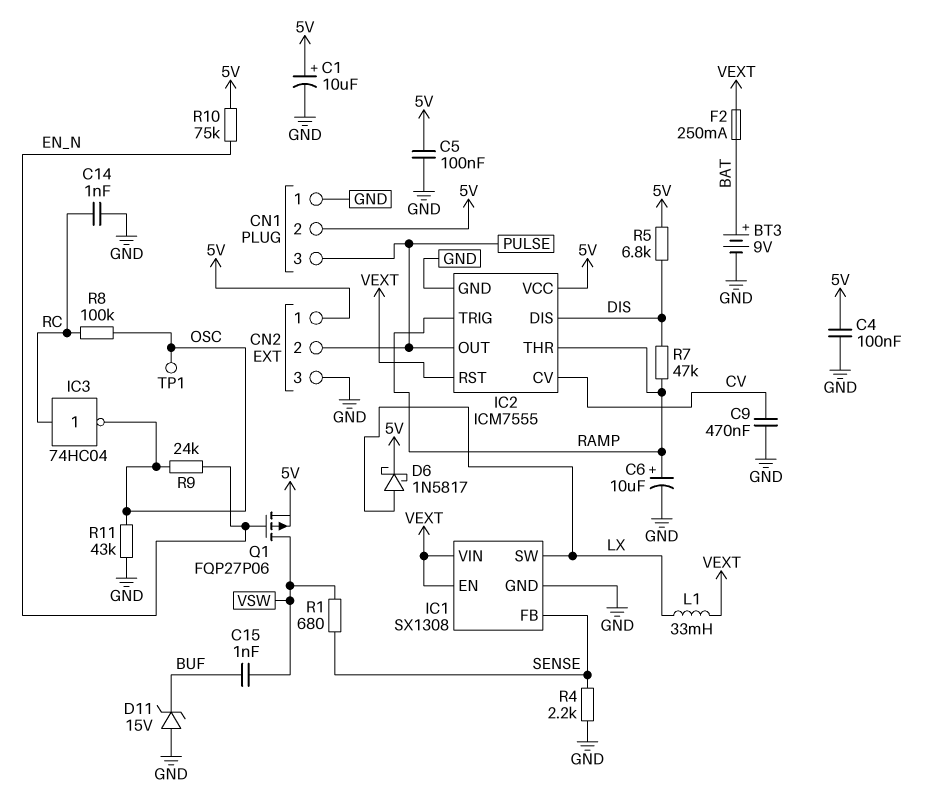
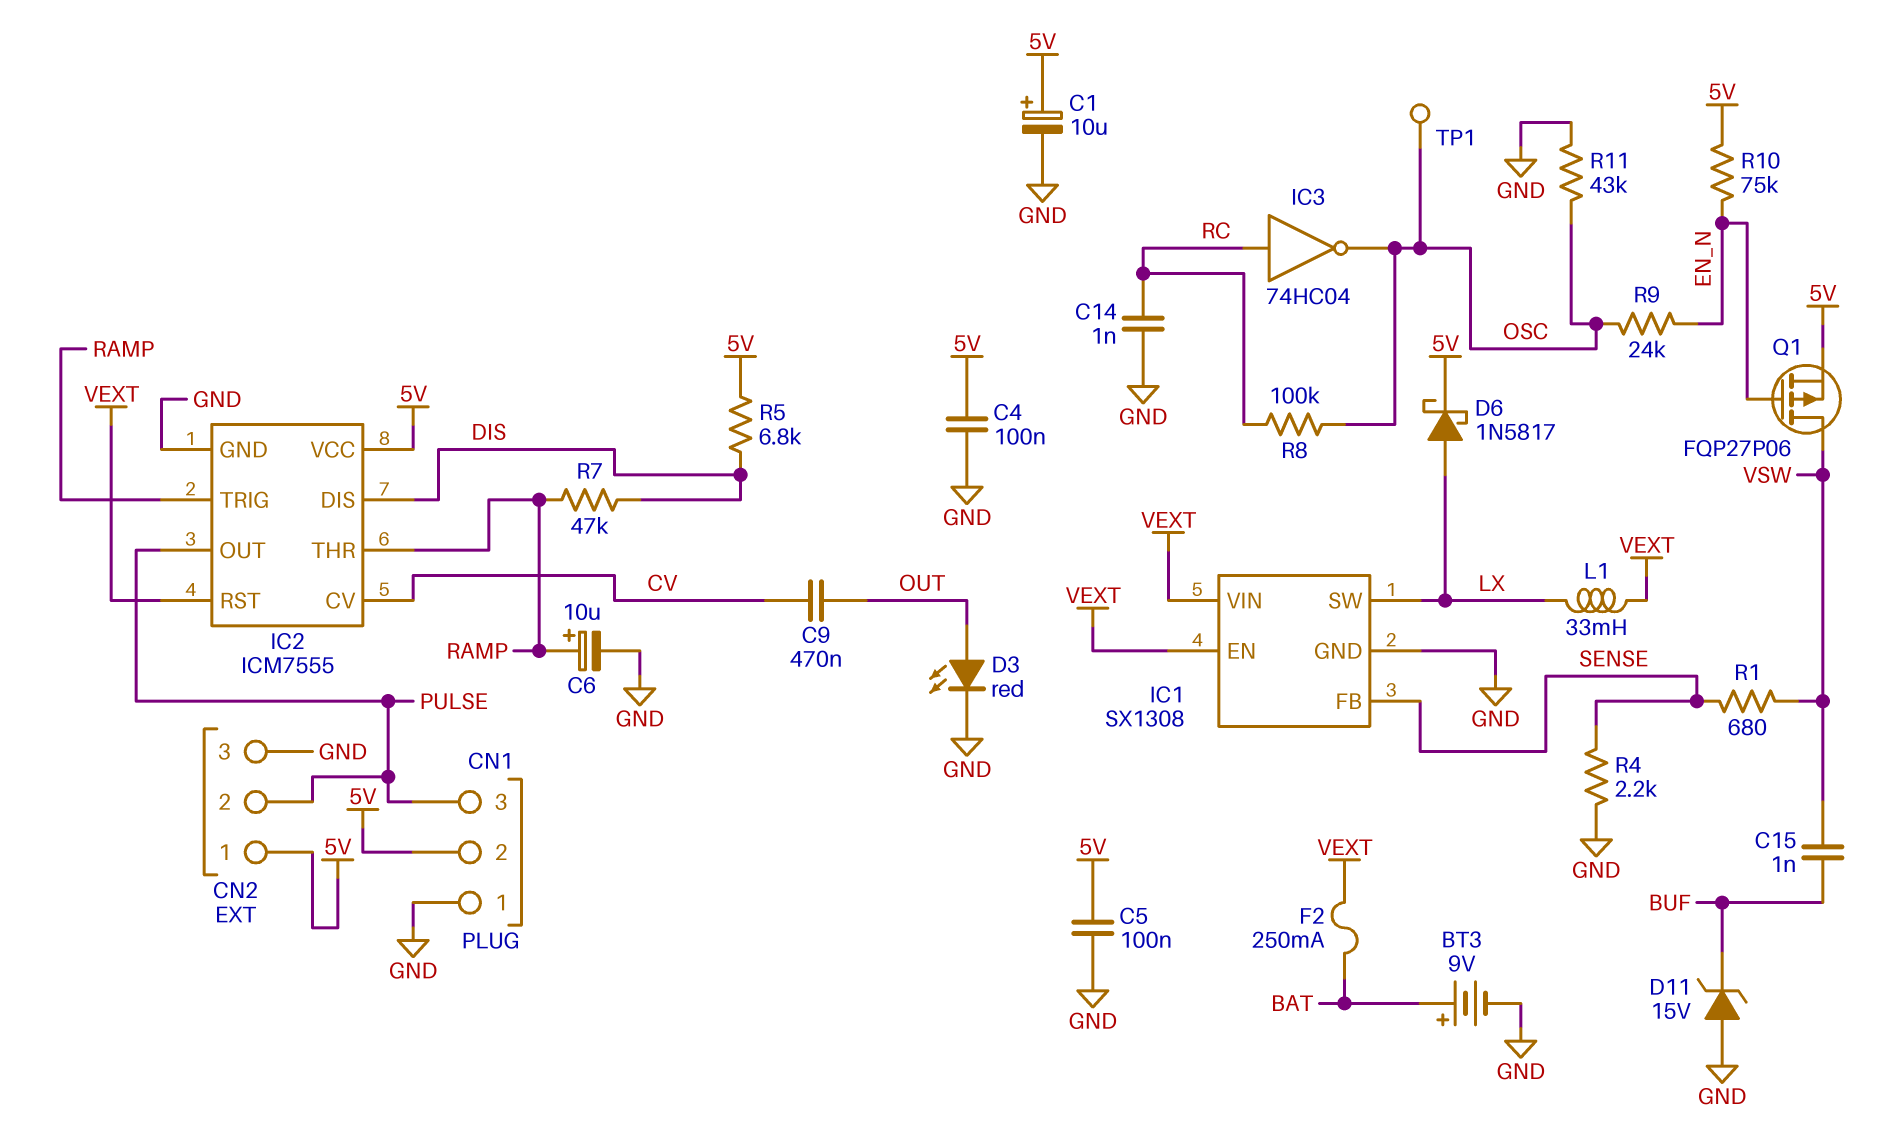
C9: 470nF (CV, GND) -> 470nF (CV, OUT)
D3: none -> LED red (A OUT, K GND)

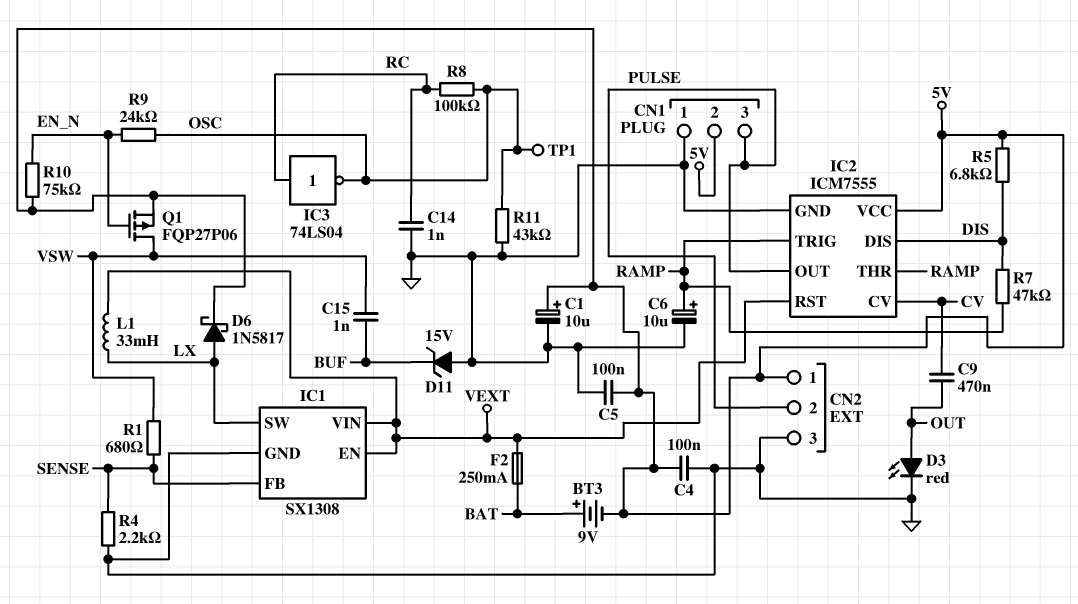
BT3: 9V (plus BAT, minus GND) -> 9V (plus BAT, minus 5V)
IC3: NOT 74HC04 (in RC, out OSC) -> NOT 74LS04 (in RC, out OSC)

